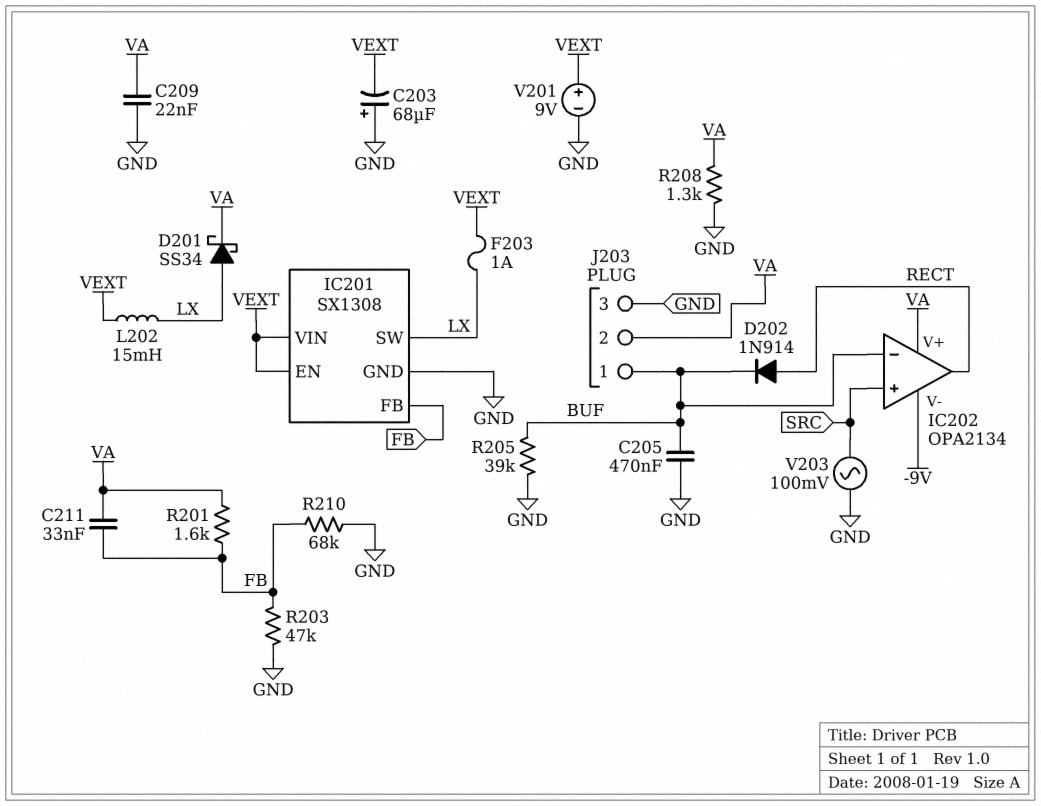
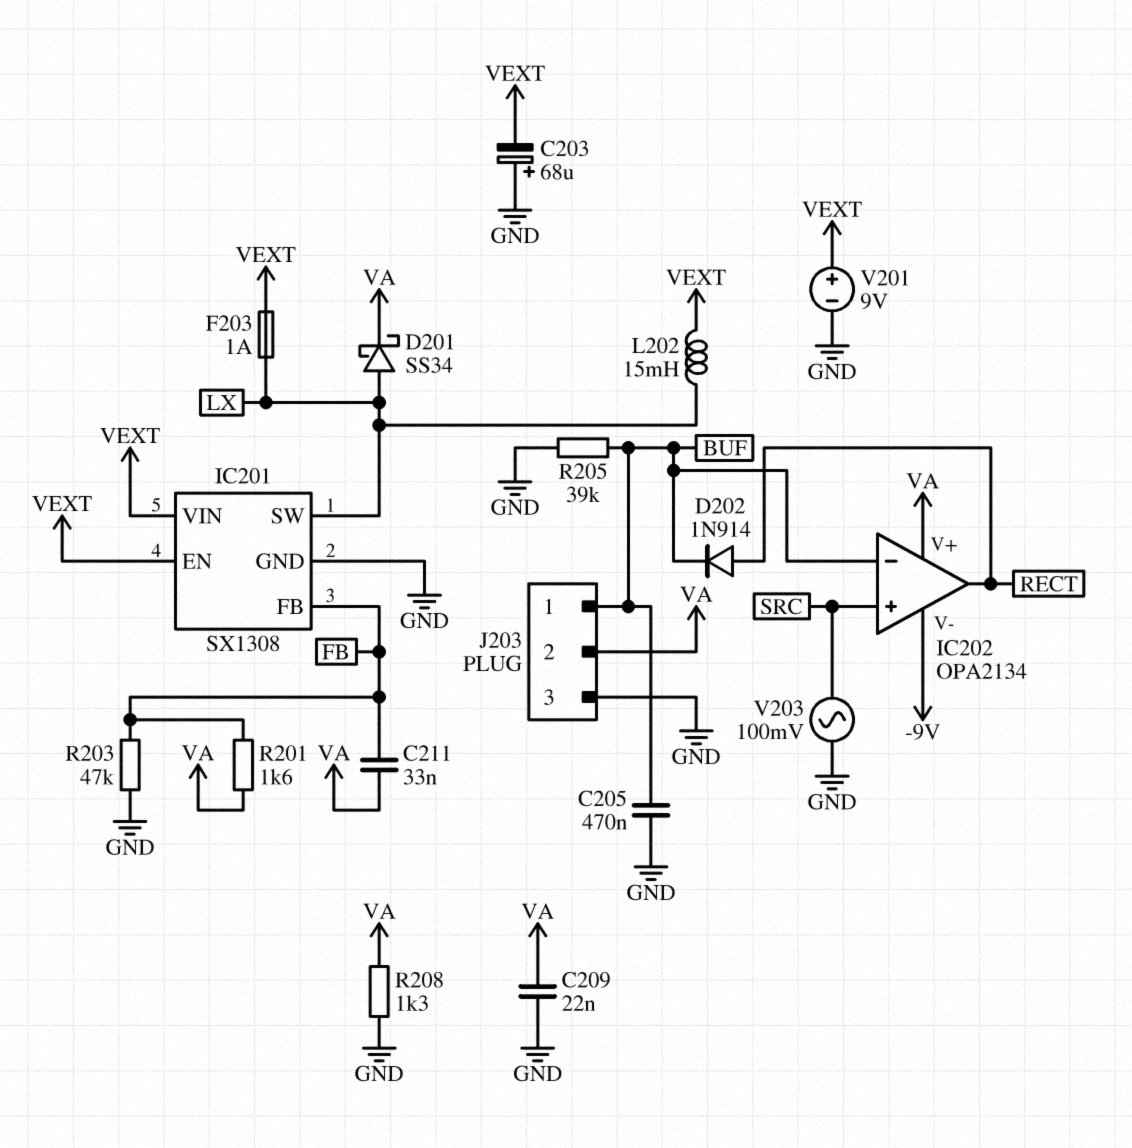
R210: 68k (FB, GND) -> none

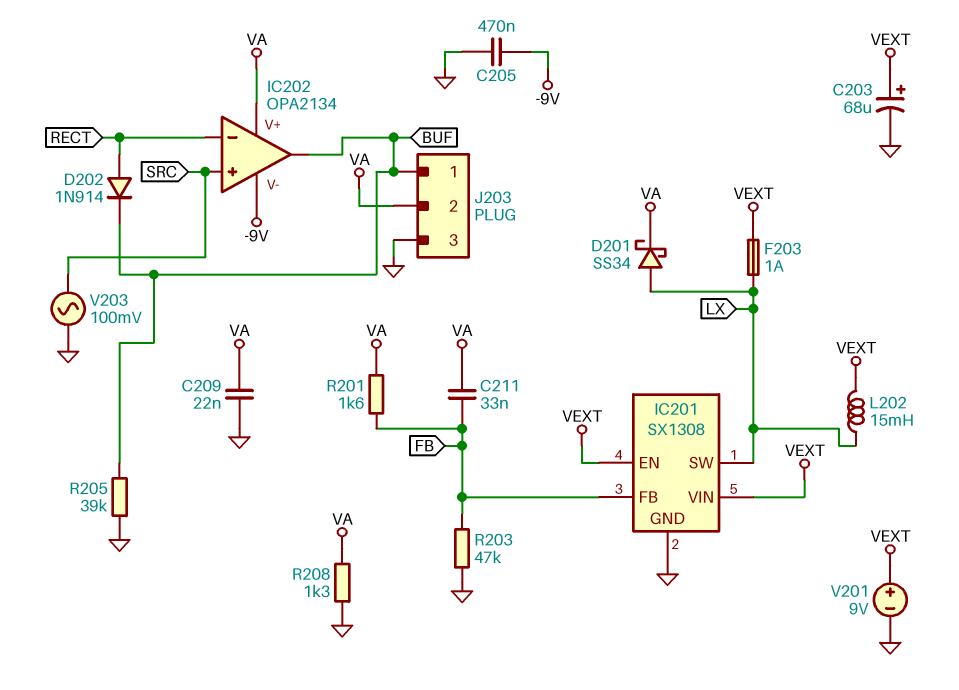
C203: 68uF (plus GND, minus VEXT) -> 68uF (plus VEXT, minus GND)
C205: 470nF (BUF, GND) -> 470nF (-9V, GND)
IC202 pin in-: BUF -> RECT
IC202 pin out: RECT -> BUF

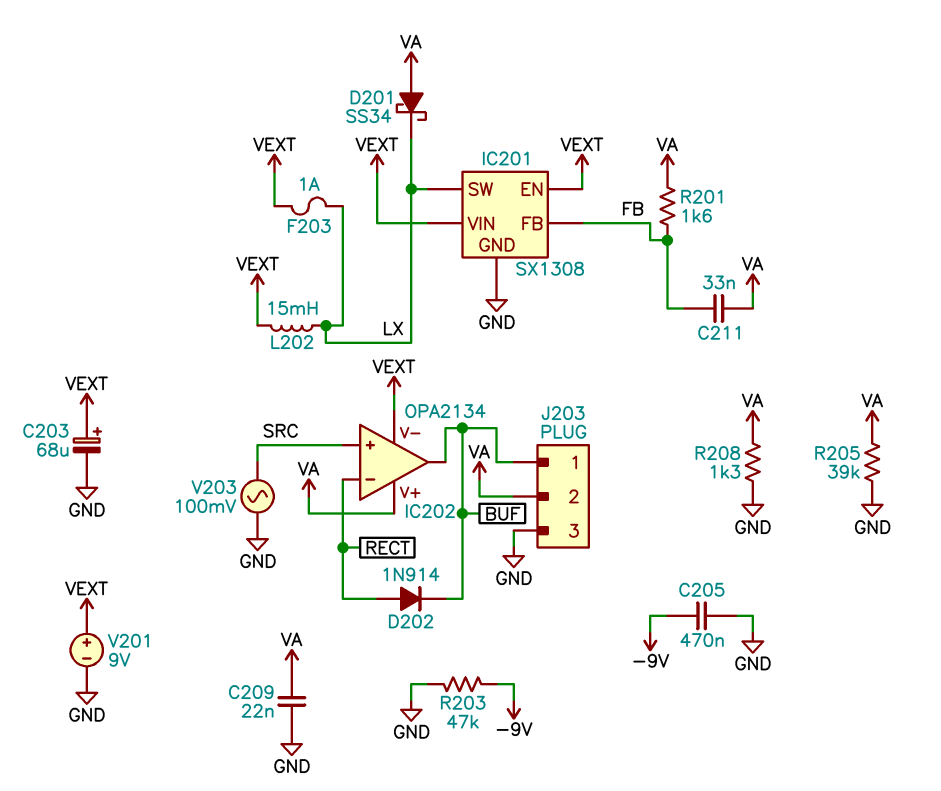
D201: schottky SS34 (A LX, K VA) -> schottky SS34 (A VA, K LX)
IC202 pin V-: -9V -> VEXT
R203: 47k (FB, GND) -> 47k (-9V, GND)
R205: 39k (BUF, GND) -> 39k (GND, VA)

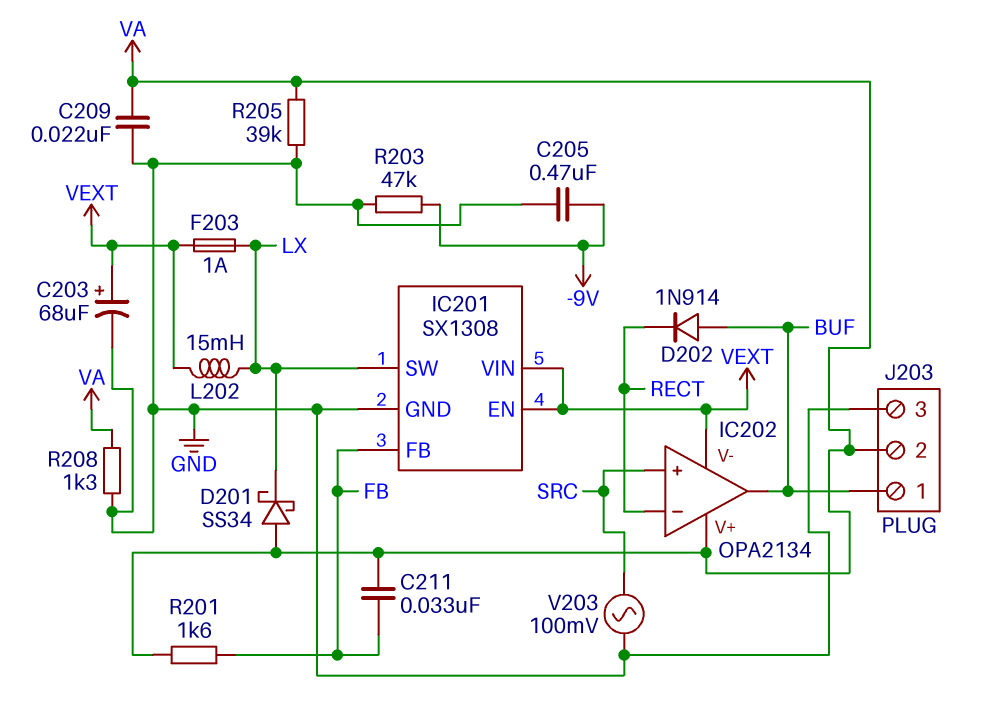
D202: diode 1N914 (A RECT, K BUF) -> diode 1N914 (A BUF, K RECT)
V201: 9V (plus VEXT, minus GND) -> none

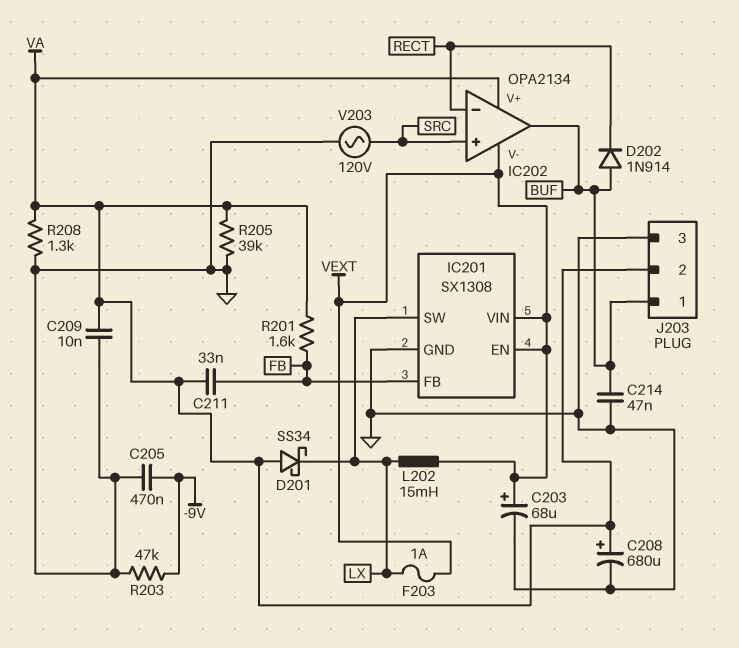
C208: none -> 680uF (plus VA, minus GND)
C209: 22nF (GND, VA) -> 10nF (GND, VA)
C214: none -> 47nF (BUF, GND)
V203: AC 100mV (GND, SRC) -> AC 120V (GND, SRC)

